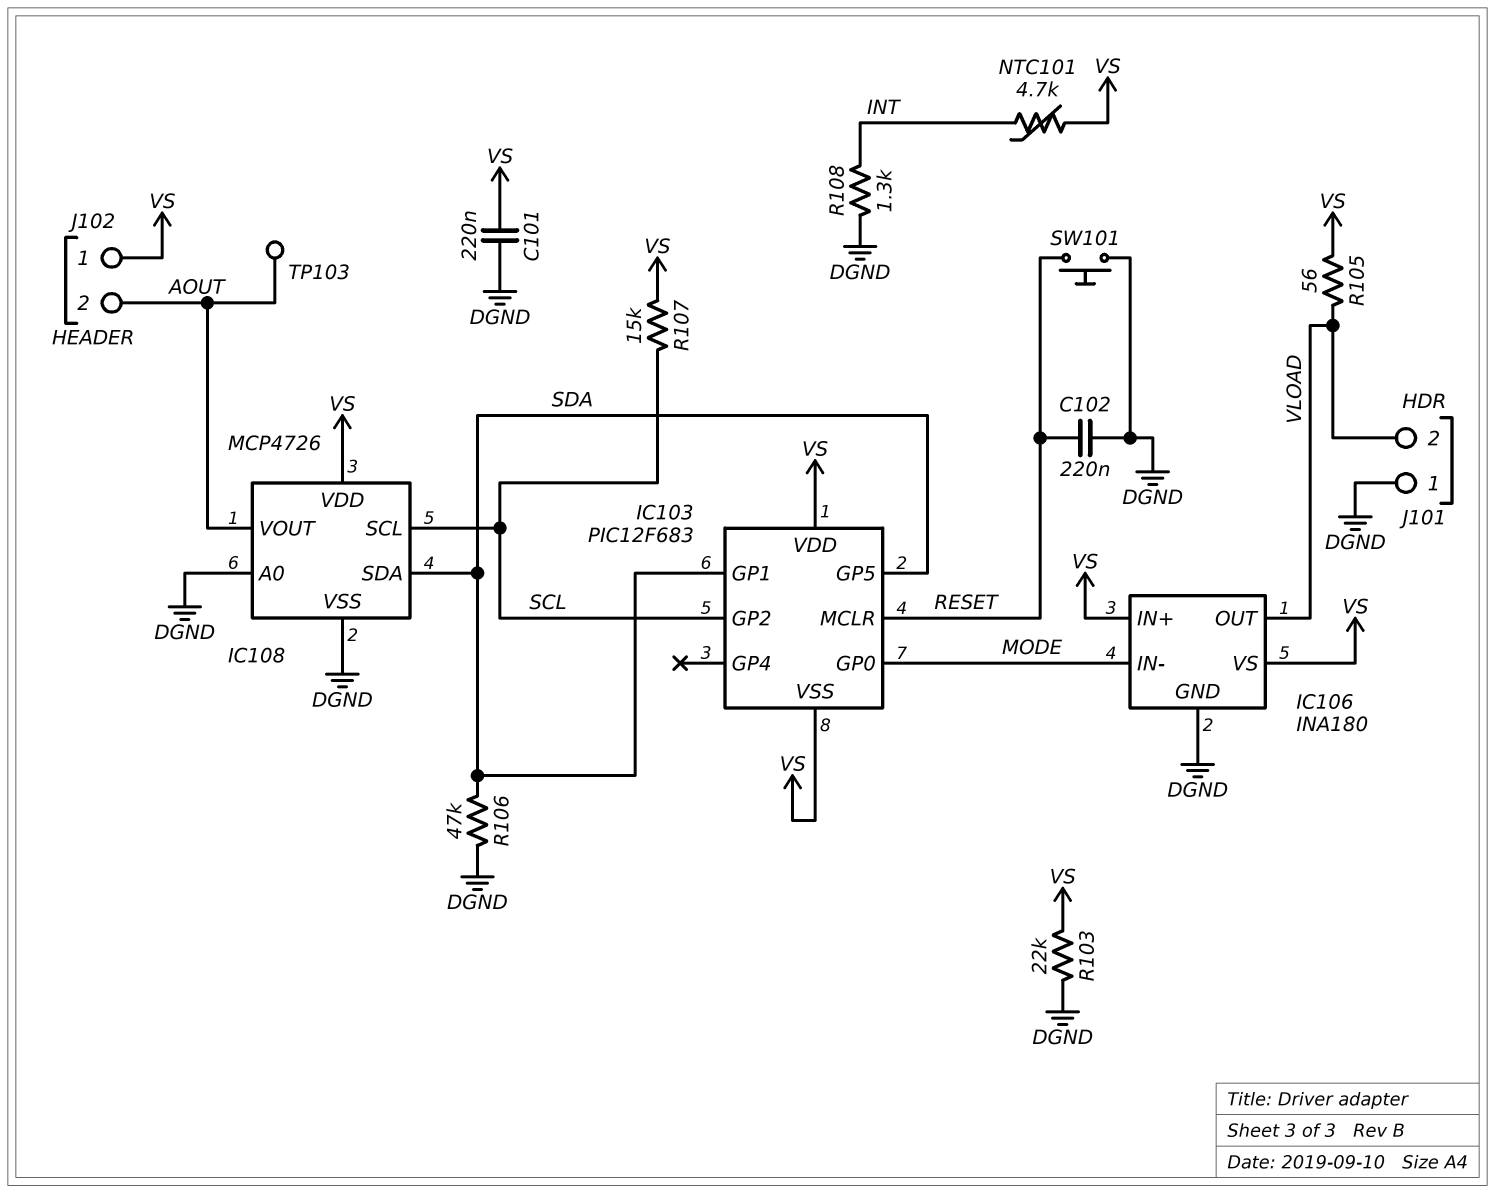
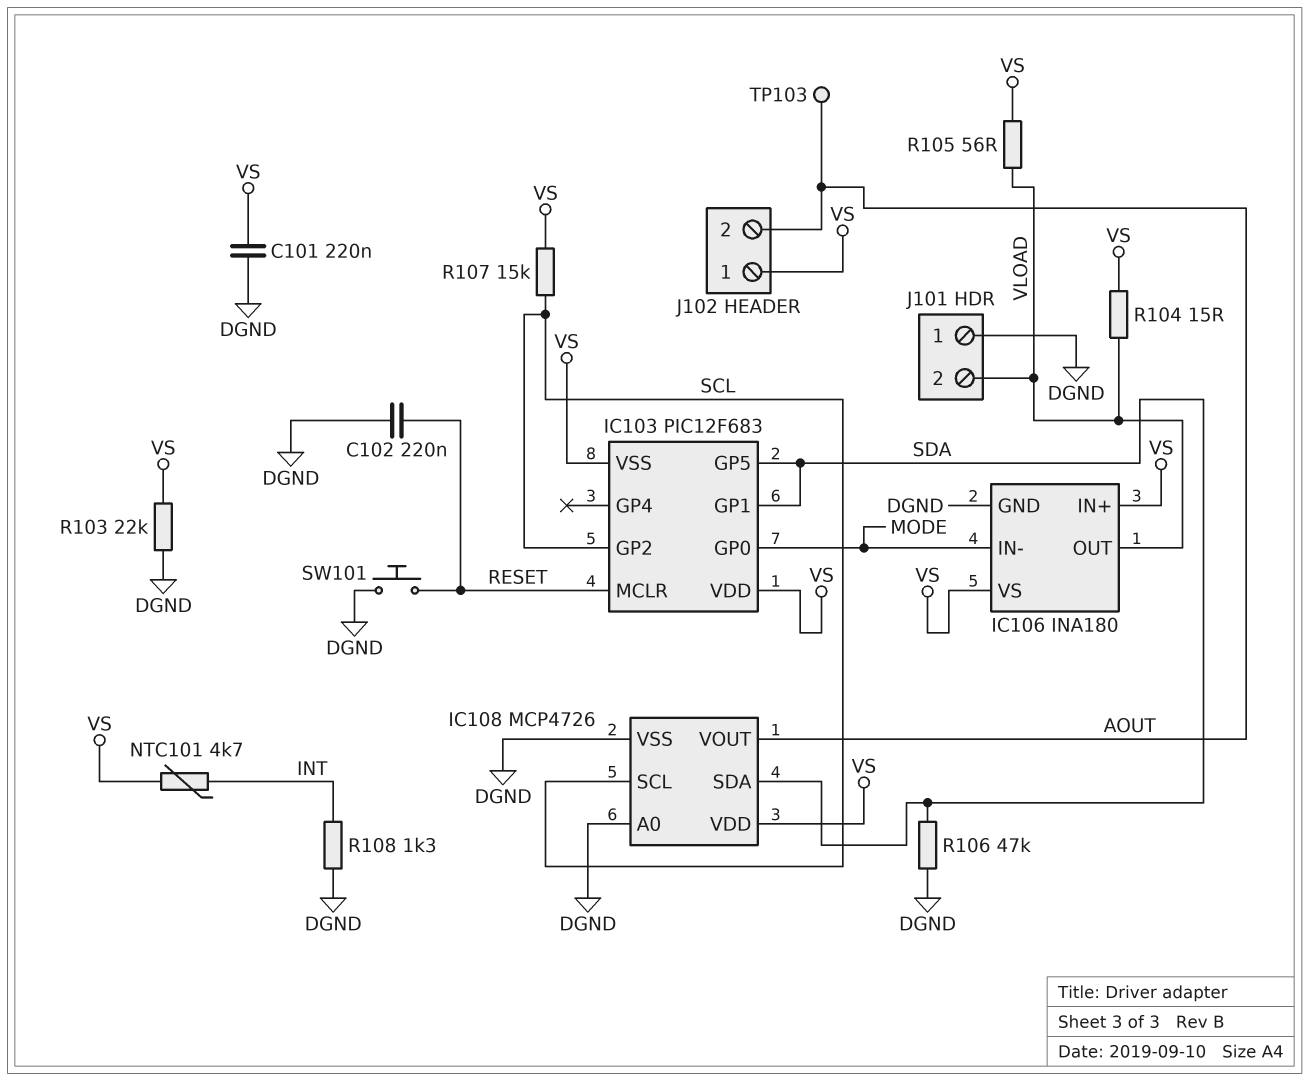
R104: none -> 15 (VLOAD, VS)

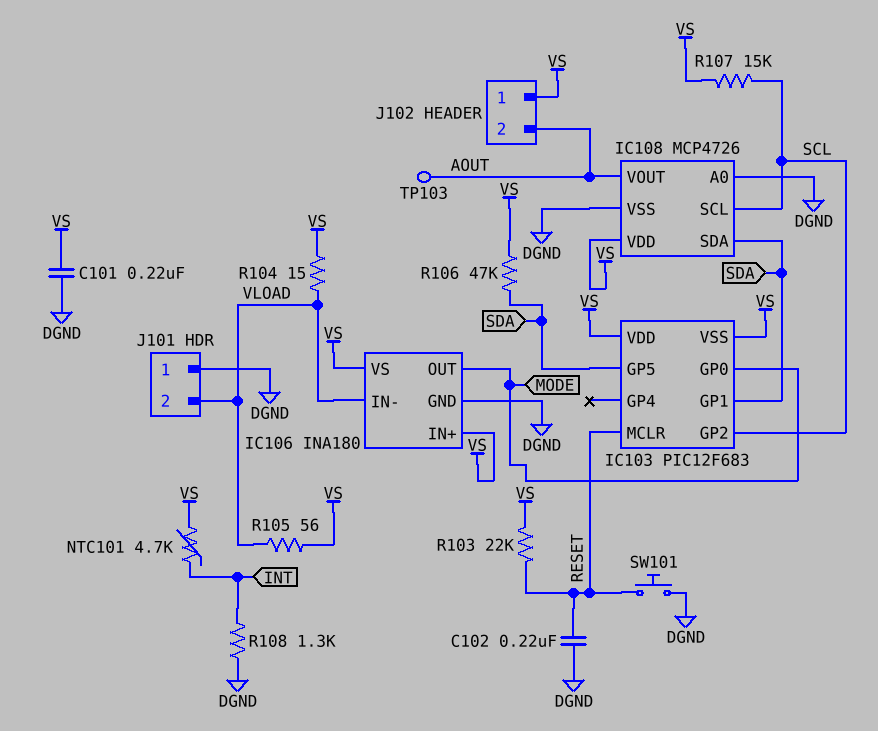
IC106 pin IN-: MODE -> VLOAD
IC106 pin OUT: VLOAD -> MODE
R103: 22k (DGND, VS) -> 22k (RESET, VS)
R106: 47k (DGND, SDA) -> 47k (SDA, VS)

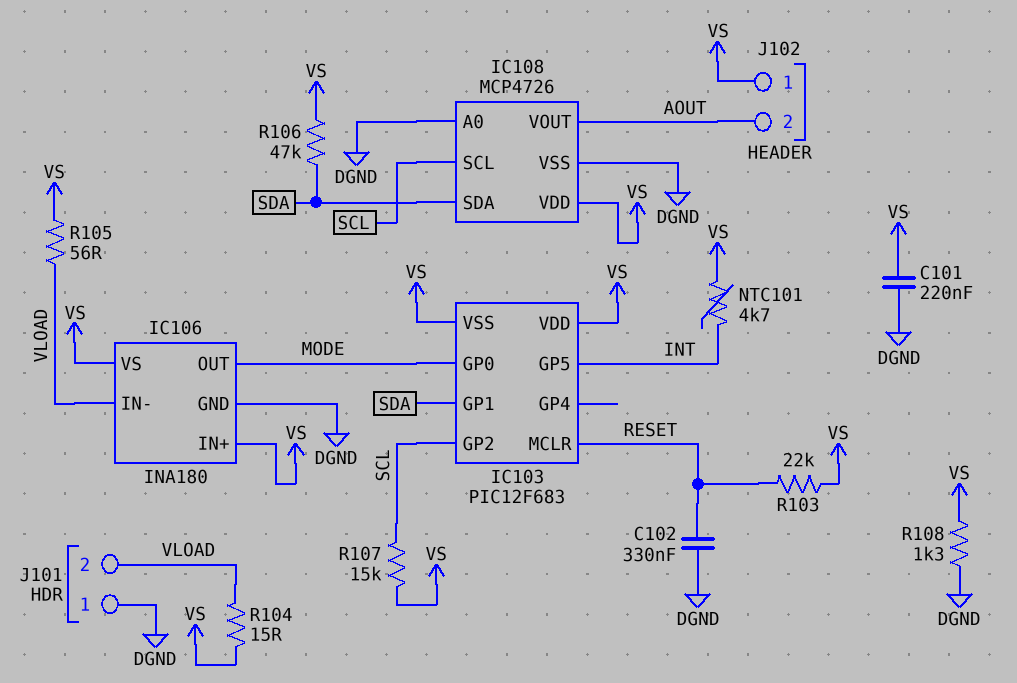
C102: 220nF (DGND, RESET) -> 330nF (DGND, RESET)
IC103 pin GP5: SDA -> INT
R108: 1.3k (DGND, INT) -> 1.3k (DGND, VS)
SW101: button (DGND, RESET) -> none
TP103: test point (AOUT) -> none

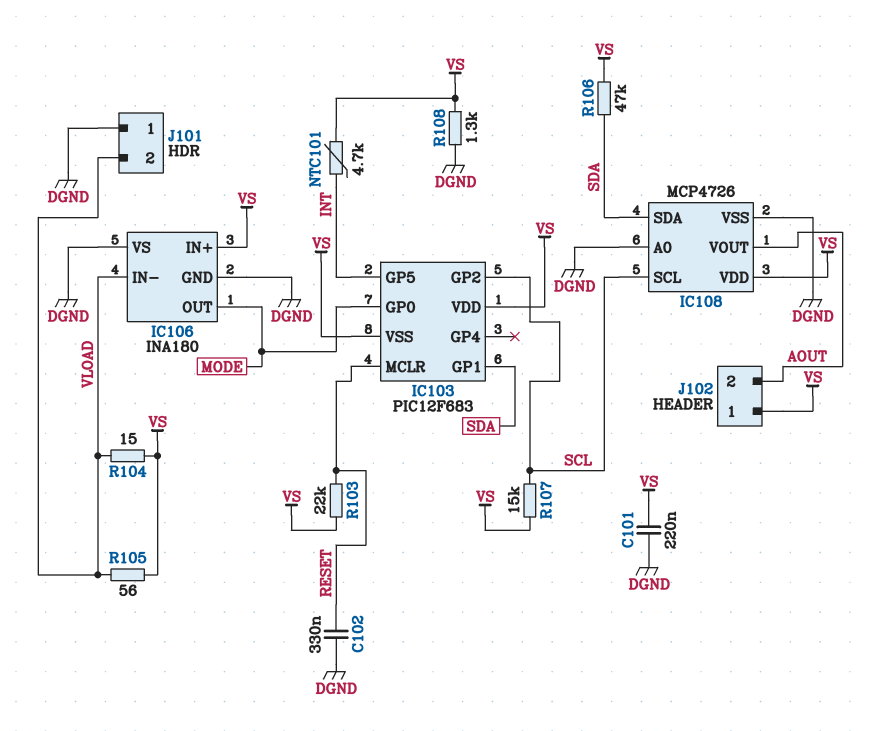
IC106 pin VS: VS -> DGND

